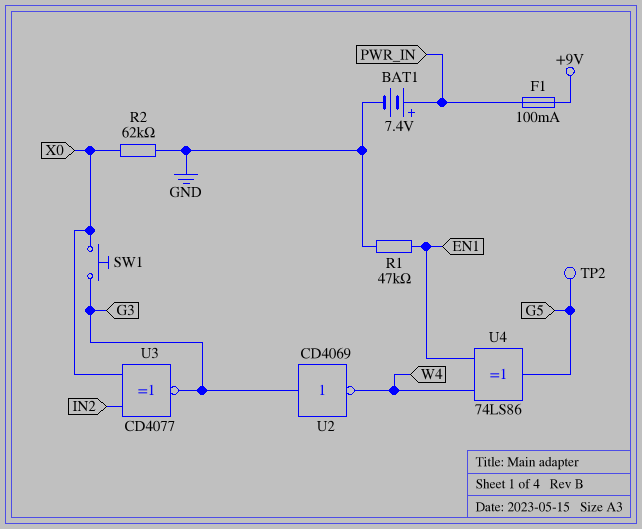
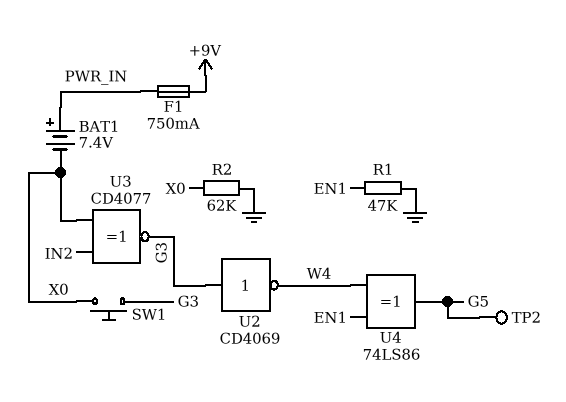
BAT1: 7.4V (plus PWR_IN, minus GND) -> 7.4V (plus PWR_IN, minus X0)
F1: 100mA (+9V, PWR_IN) -> 750mA (+9V, PWR_IN)

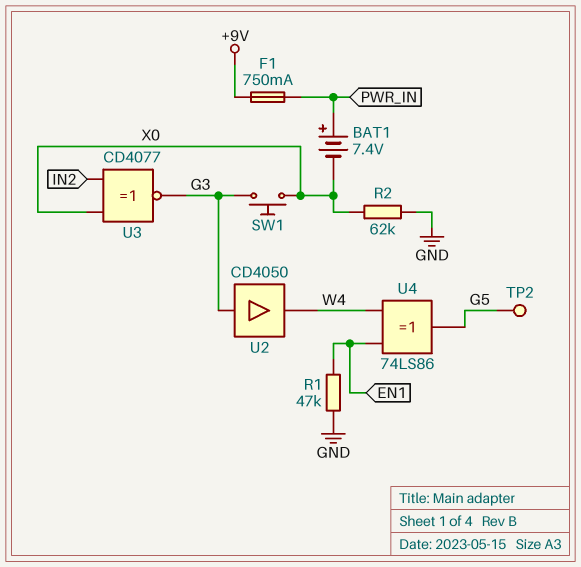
U2: NOT CD4069 (in G3, out W4) -> buffer CD4050 (in G3, out W4)

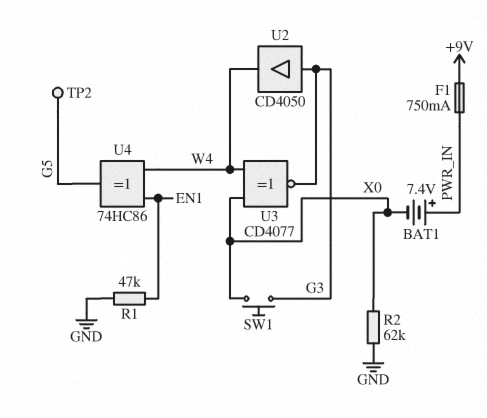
U3: XNOR CD4077 (in IN2, in X0, out G3) -> XNOR CD4077 (in W4, in X0, out G3)
U4: XOR 74LS86 (in EN1, in W4, out G5) -> XOR 74HC86 (in EN1, in W4, out G5)

